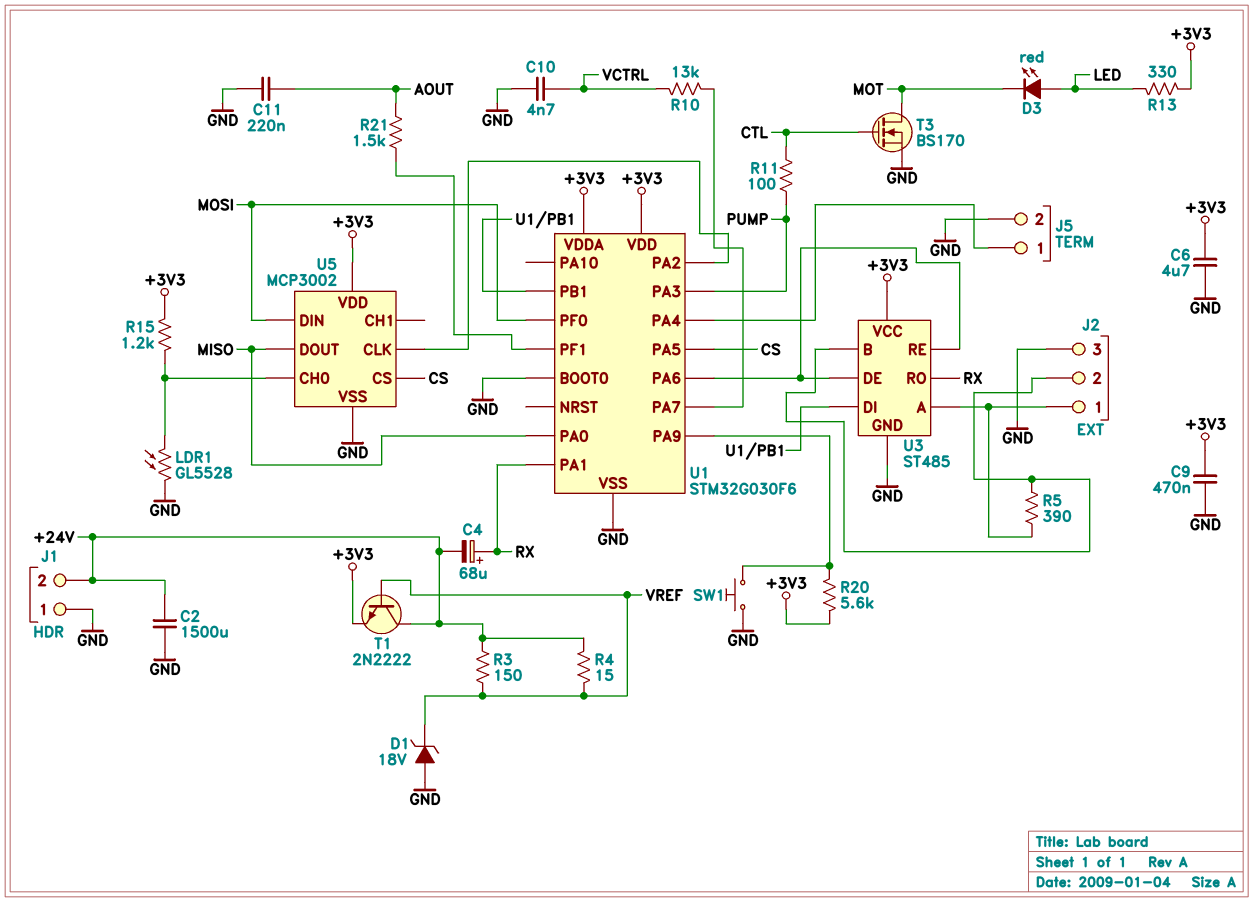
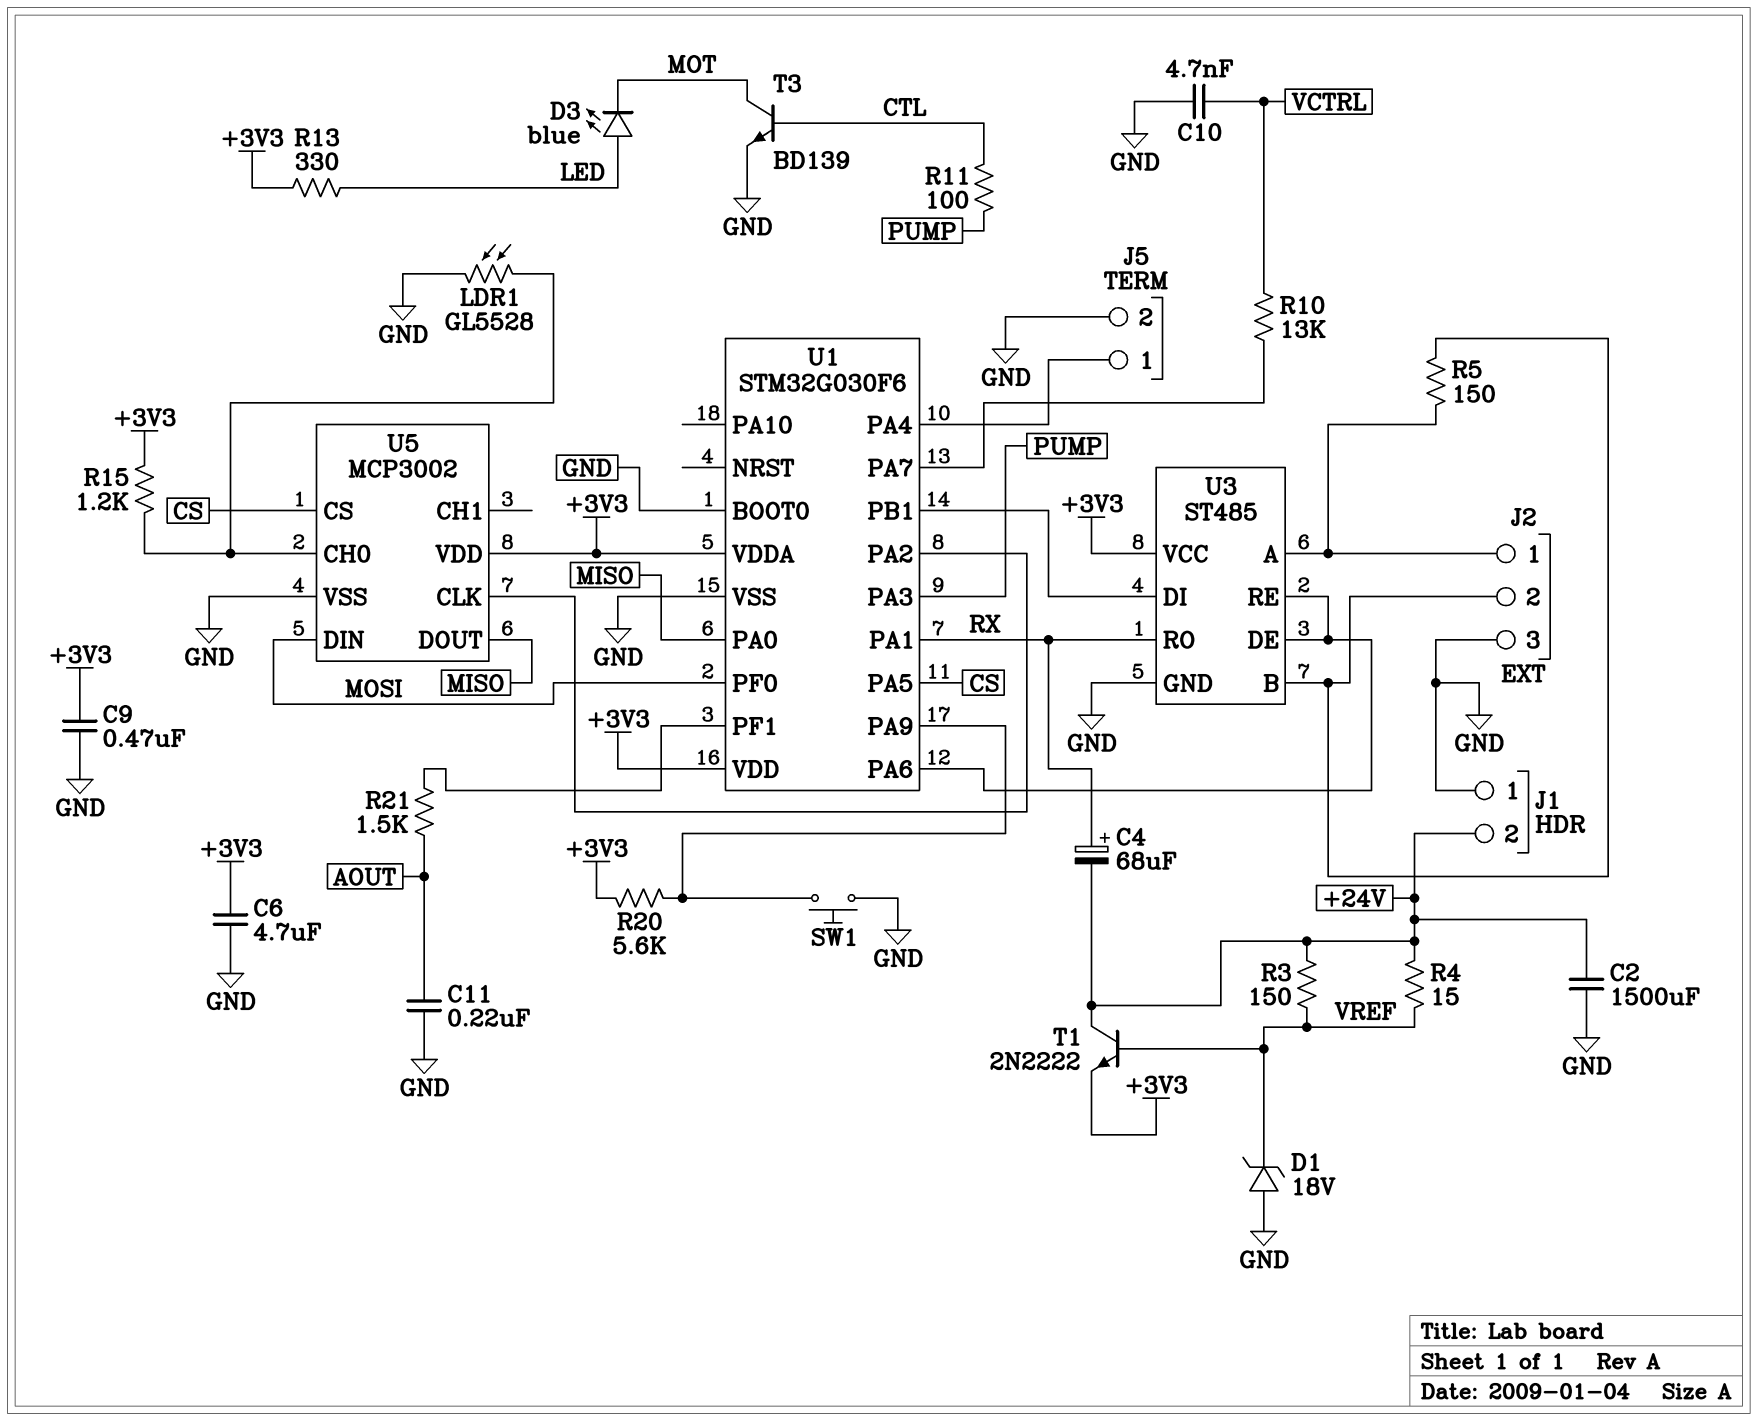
D3: LED red (A LED, K MOT) -> LED blue (A LED, K MOT)
R5: 390 (J2/1, J2/2) -> 150 (J2/1, J2/2)
T3: NMOS BS170 (G CTL, D MOT, S GND) -> NPN BD139 (B CTL, C MOT, E GND)

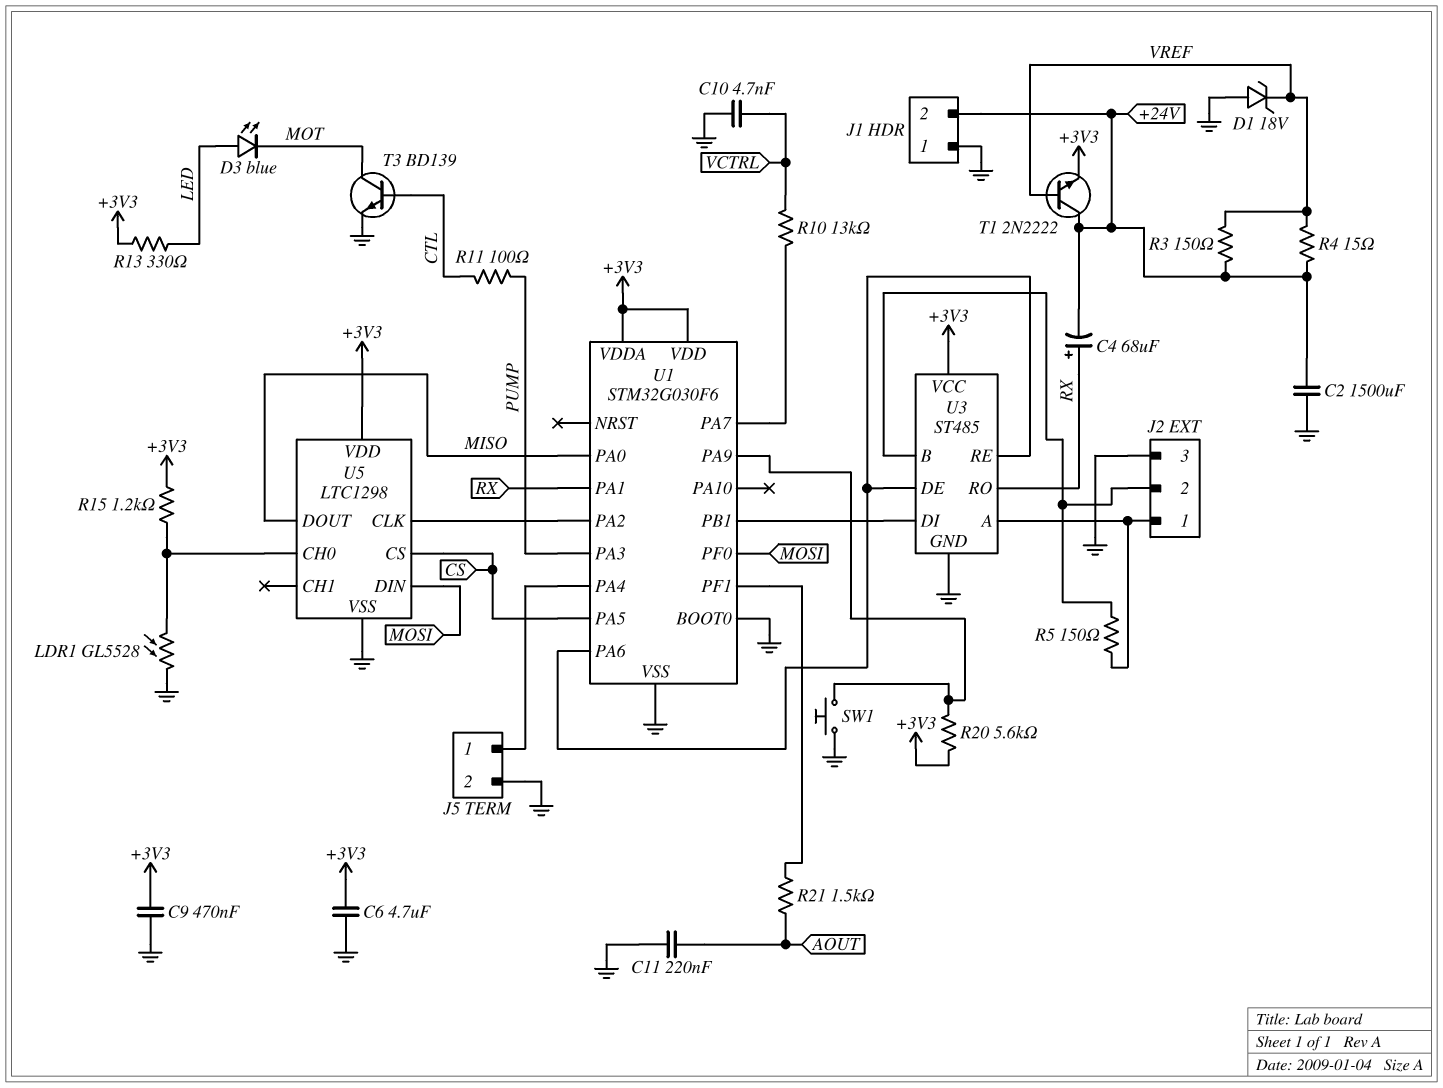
U5: MCP3002 -> LTC1298

